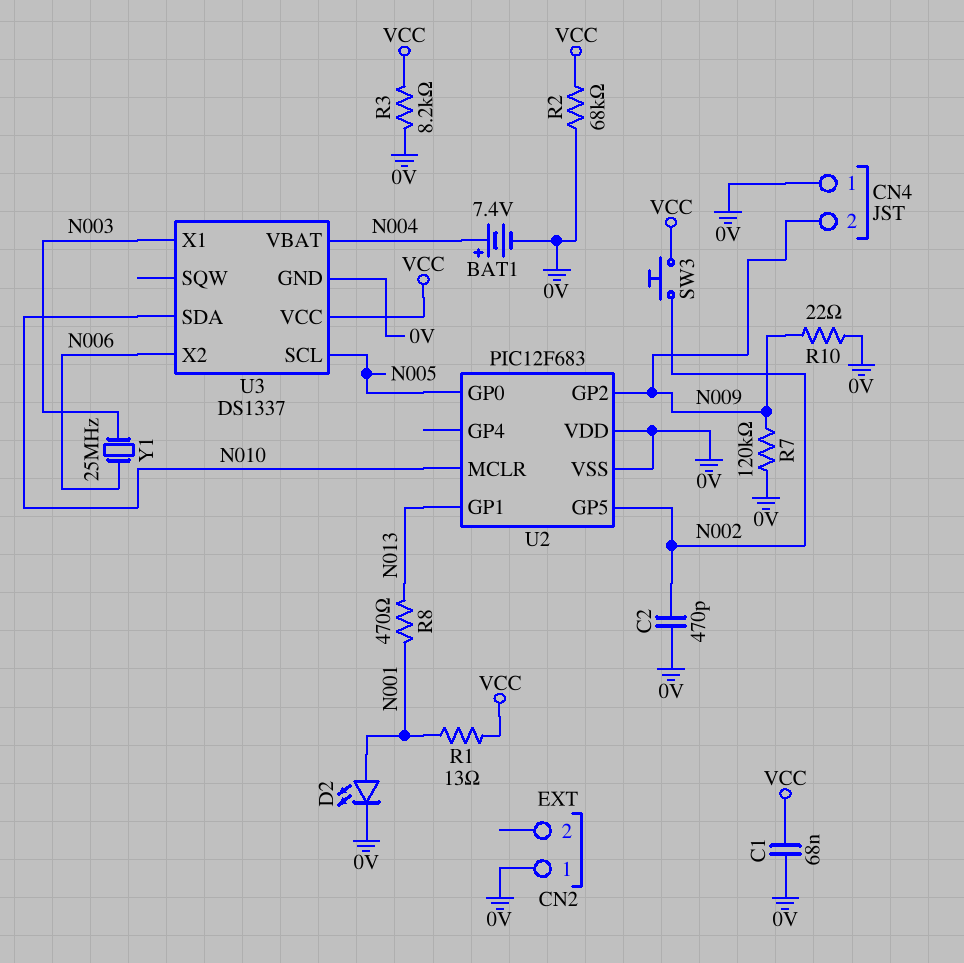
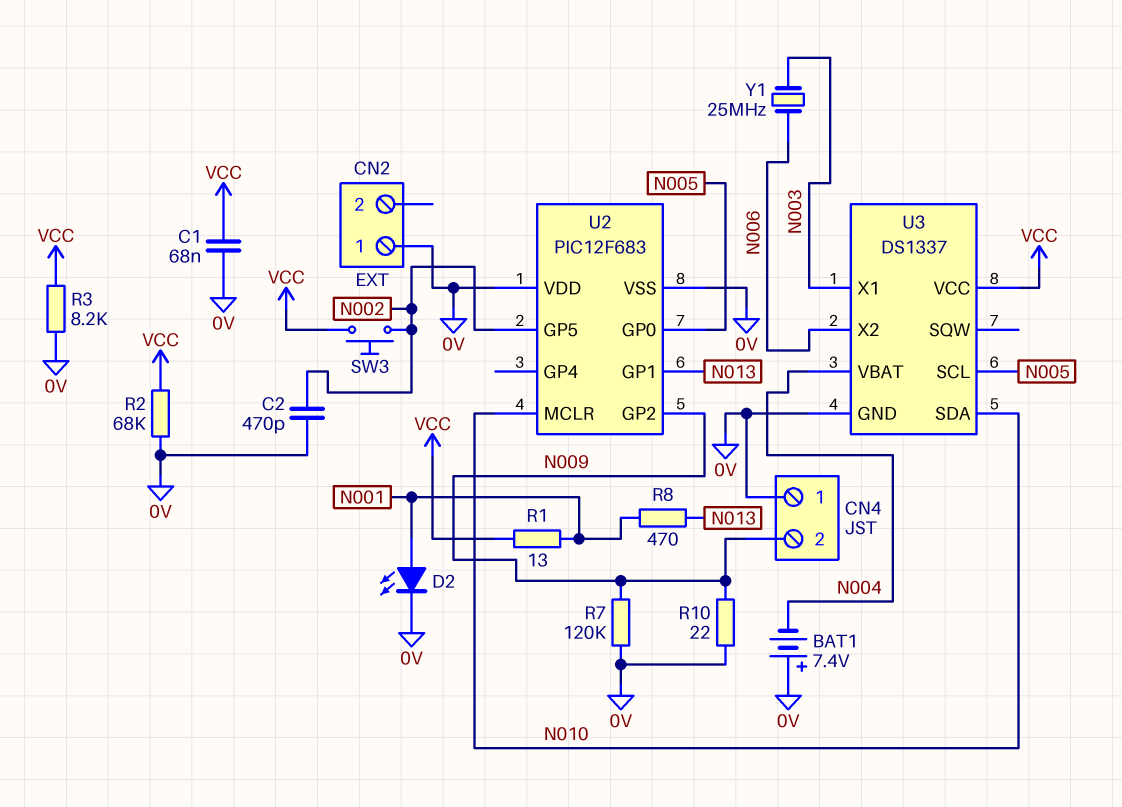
BAT1: 7.4V (plus N004, minus 0V) -> 7.4V (plus 0V, minus N004)

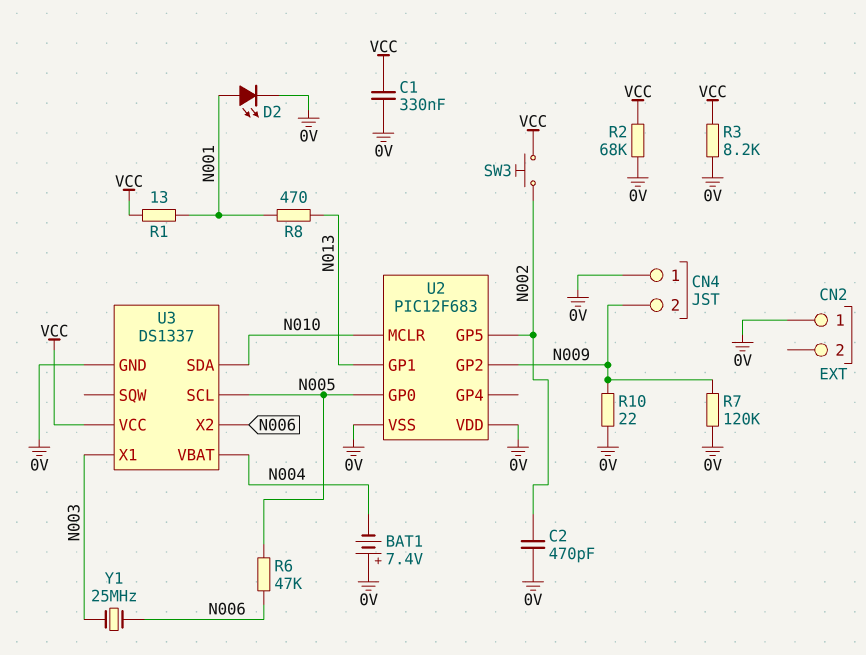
C1: 68nF (0V, VCC) -> 330nF (0V, VCC)
R6: none -> 47k (N005, N006)

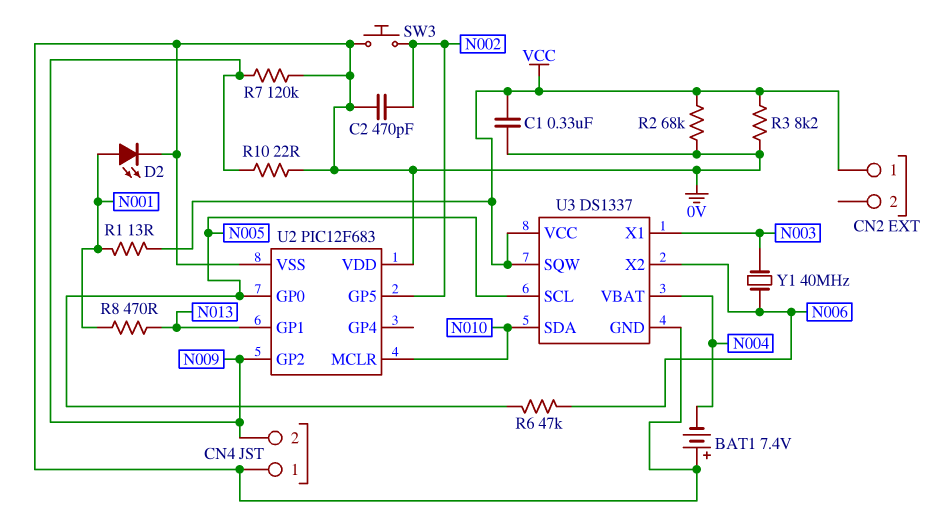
CN2 pin 1: 0V -> VCC
SW3: button (N002, VCC) -> button (0V, N002)
U3 pin SQW: none -> VCC
Y1: 25MHz (N003, N006) -> 40MHz (N003, N006)

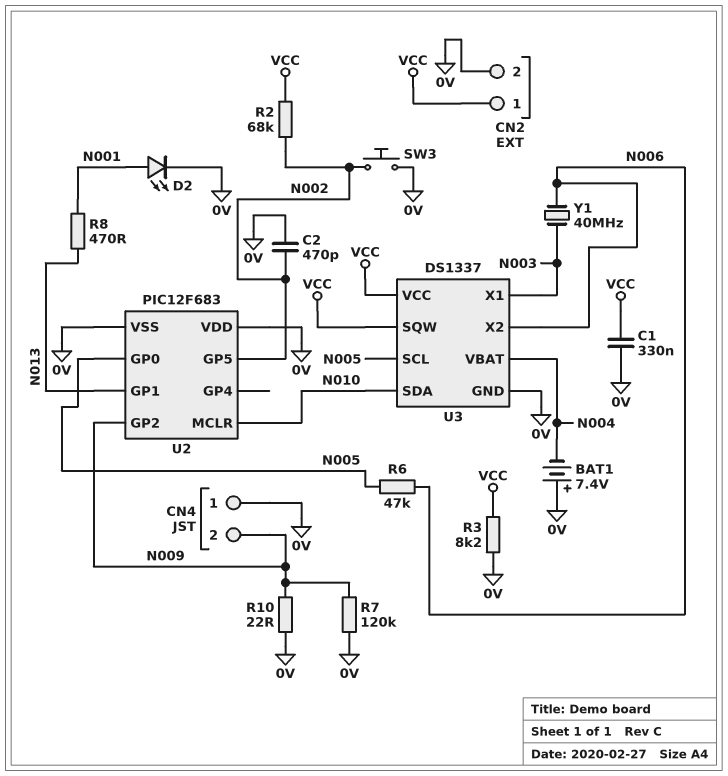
CN2 pin 2: none -> 0V
R1: 13 (N001, VCC) -> none
R2: 68k (0V, VCC) -> 68k (N002, VCC)

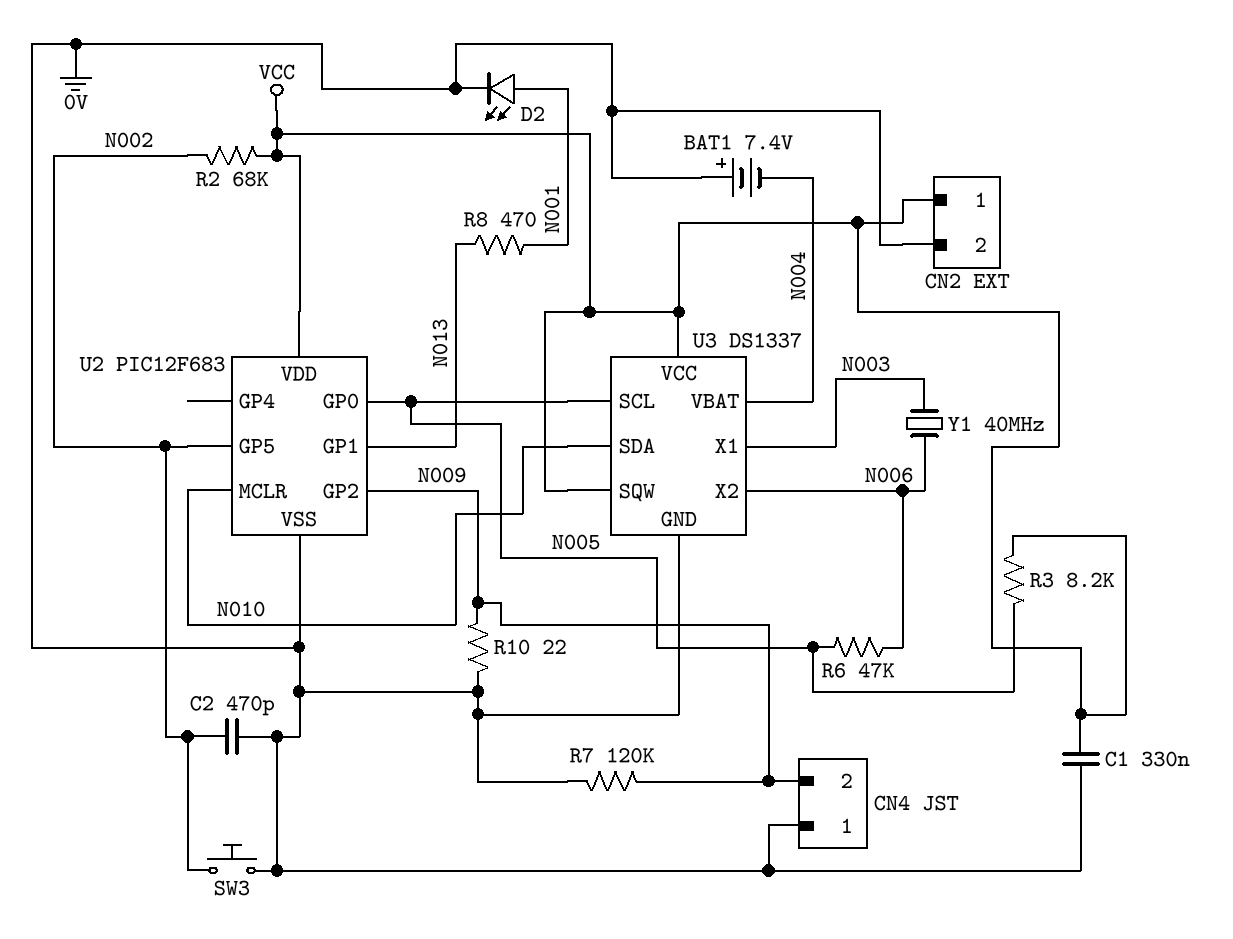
R3: 8.2k (0V, VCC) -> 8.2k (N005, VCC)
U2 pin VDD: 0V -> VCC

